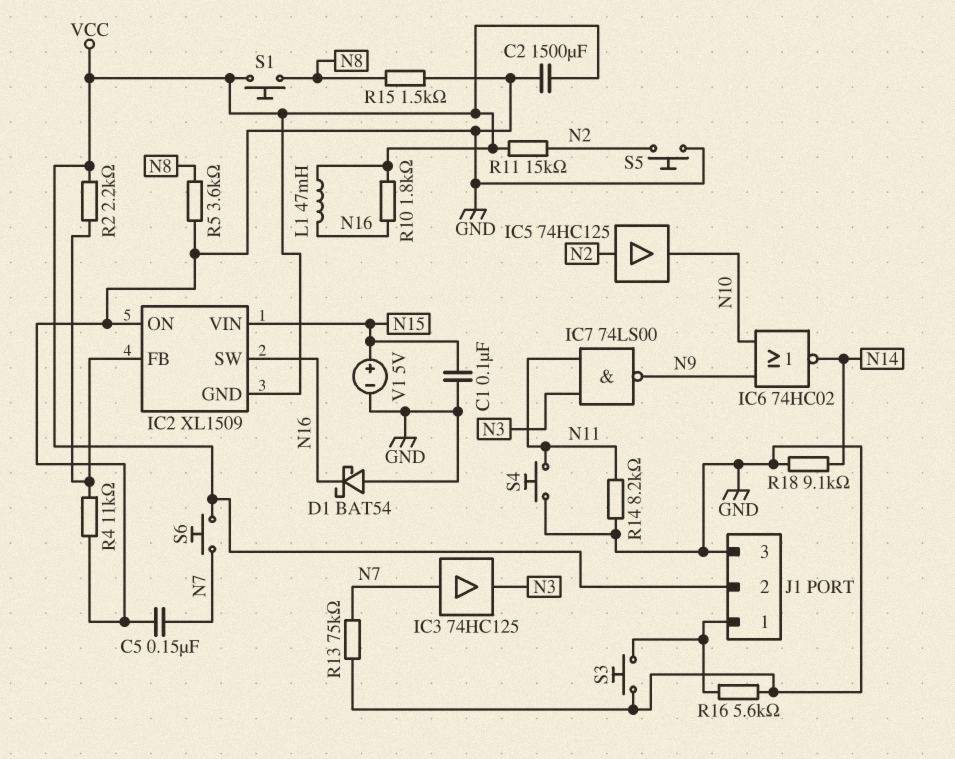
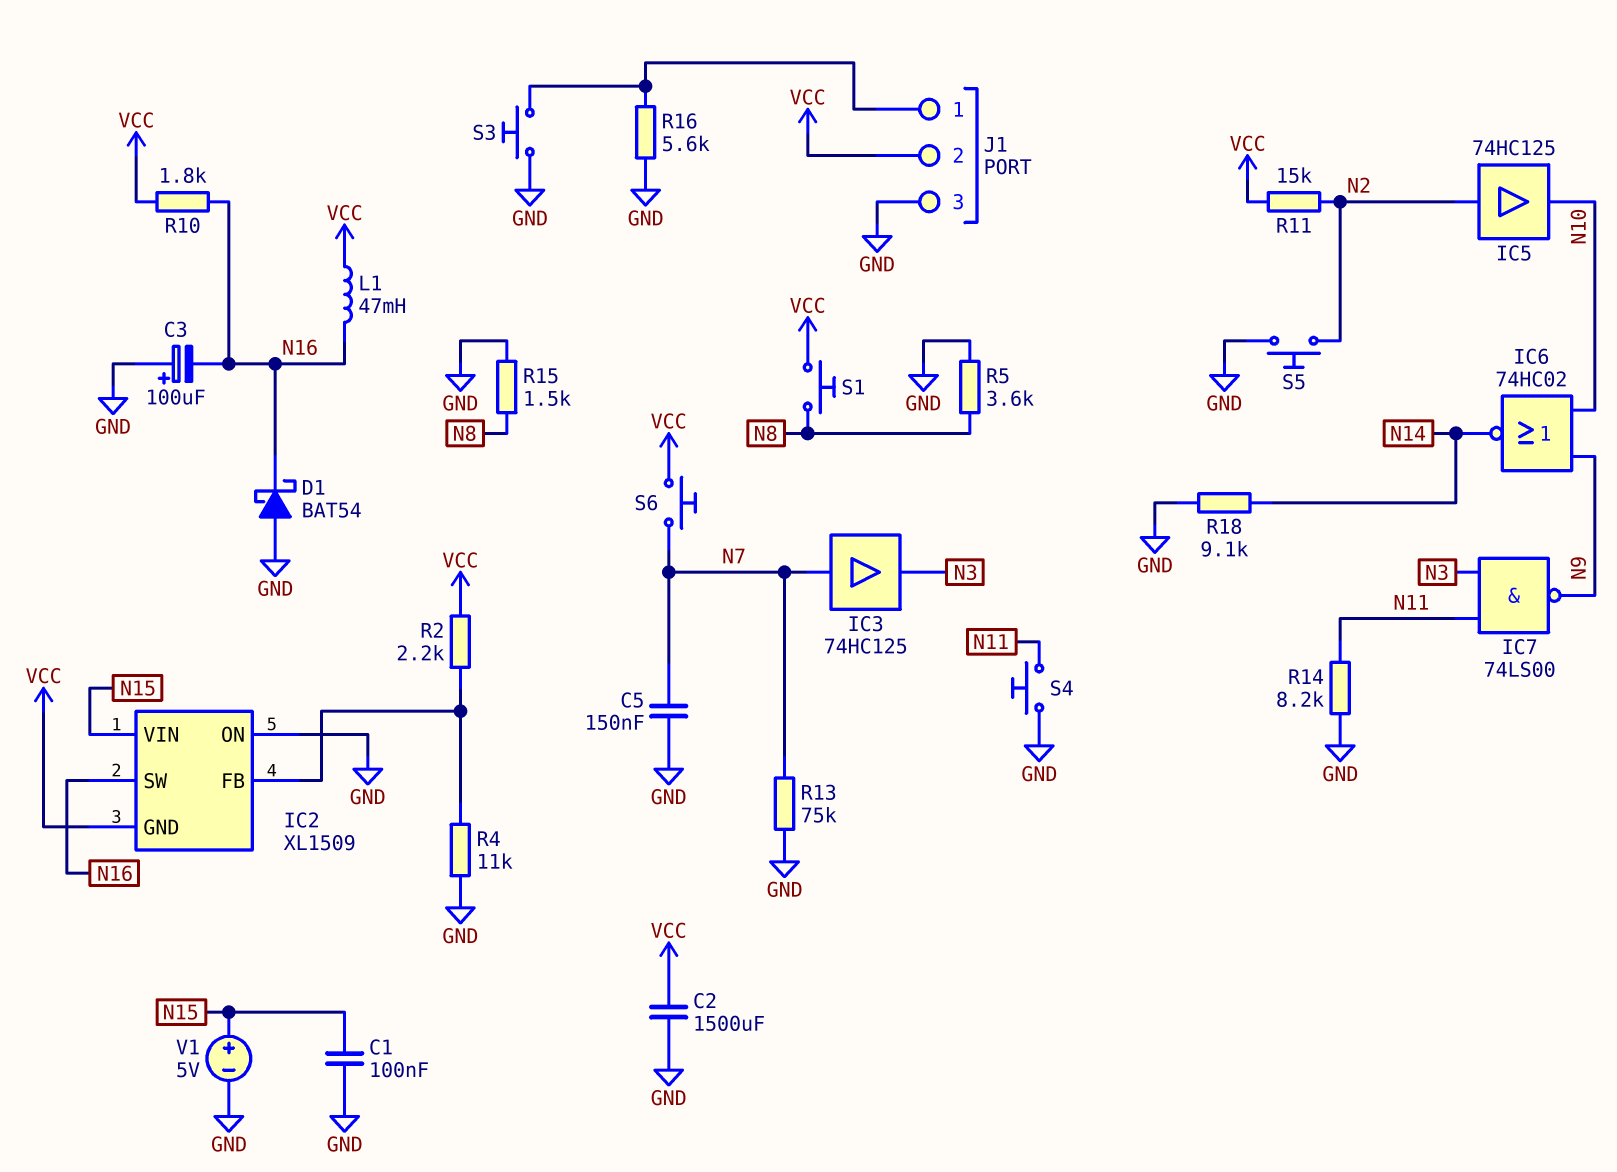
C3: none -> 100uF (plus GND, minus N16)

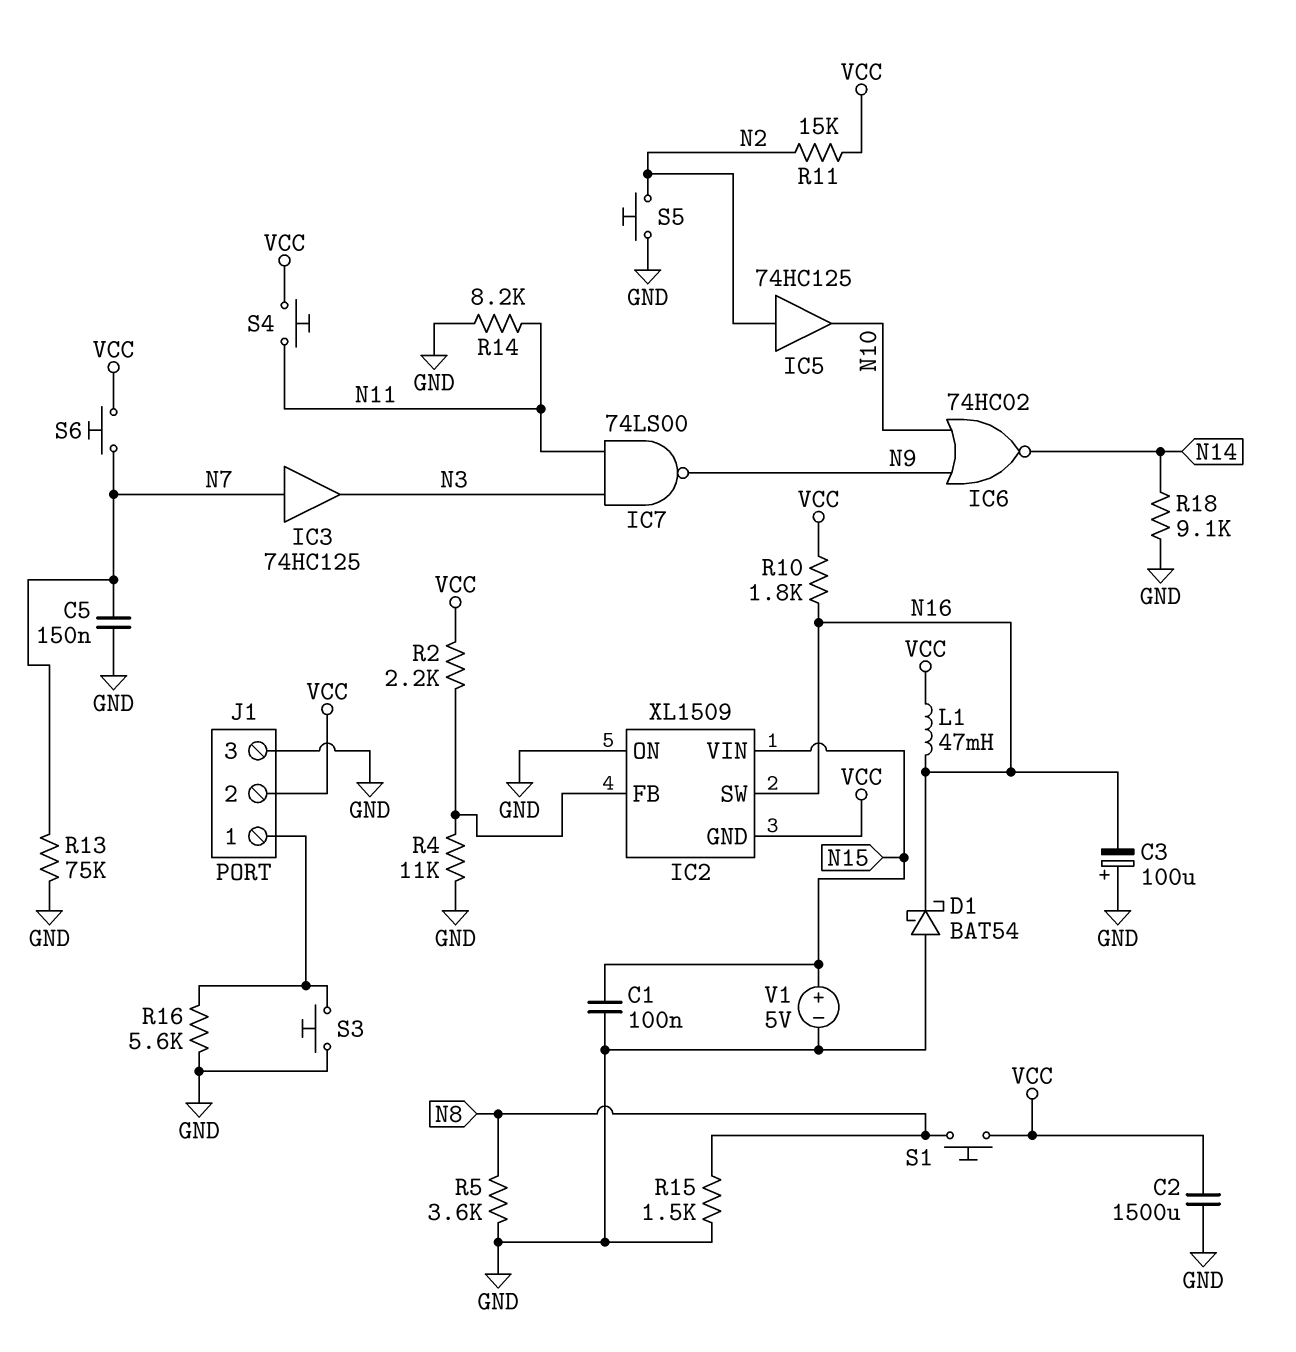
S4: button (GND, N11) -> button (N11, VCC)

